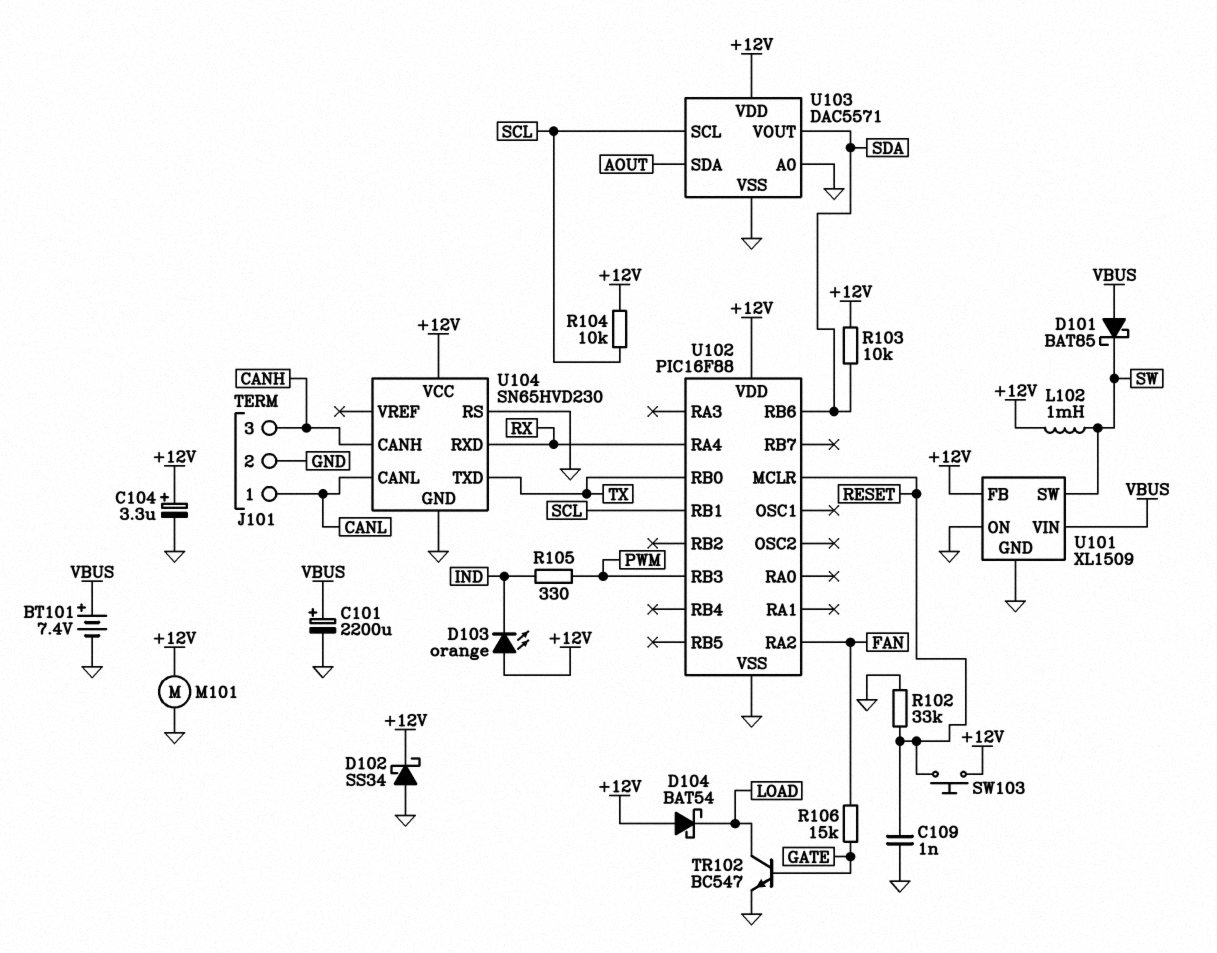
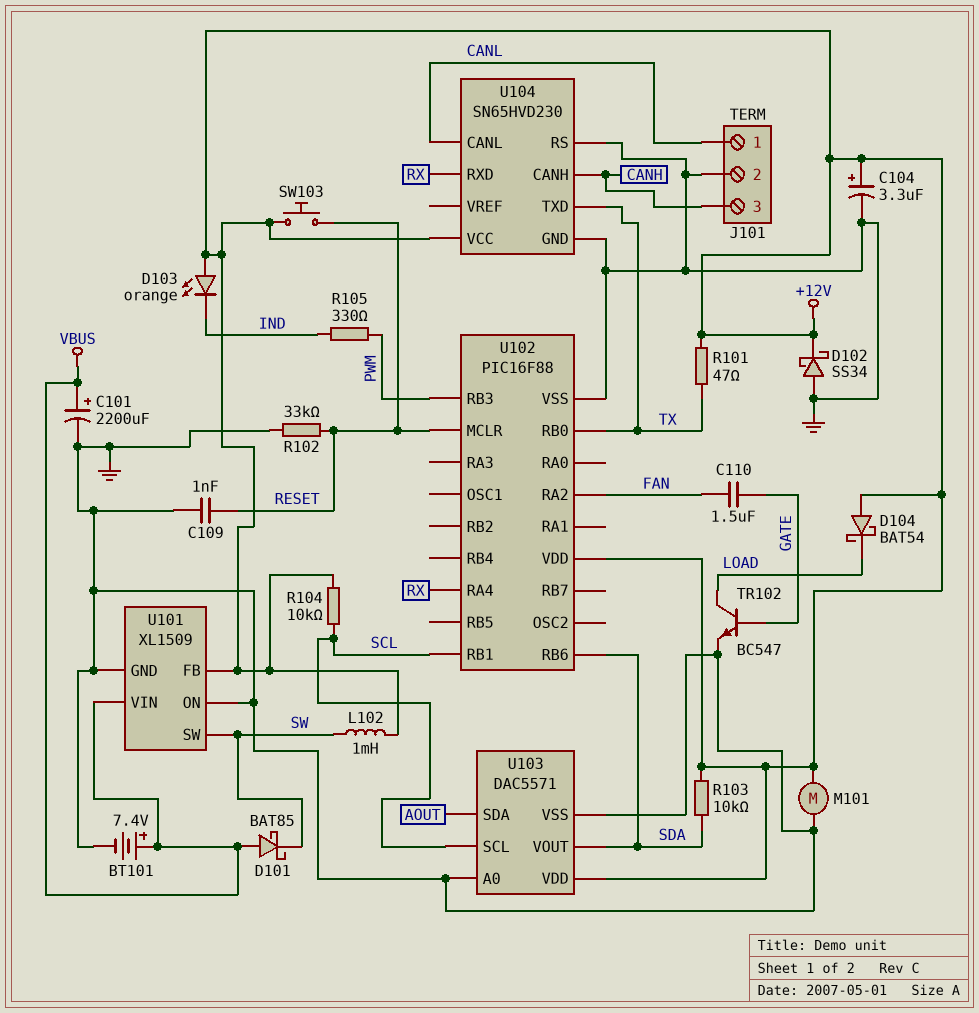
C110: none -> 1.5uF (FAN, GATE)
R101: none -> 47 (+12V, TX)
R106: 15k (FAN, GATE) -> none

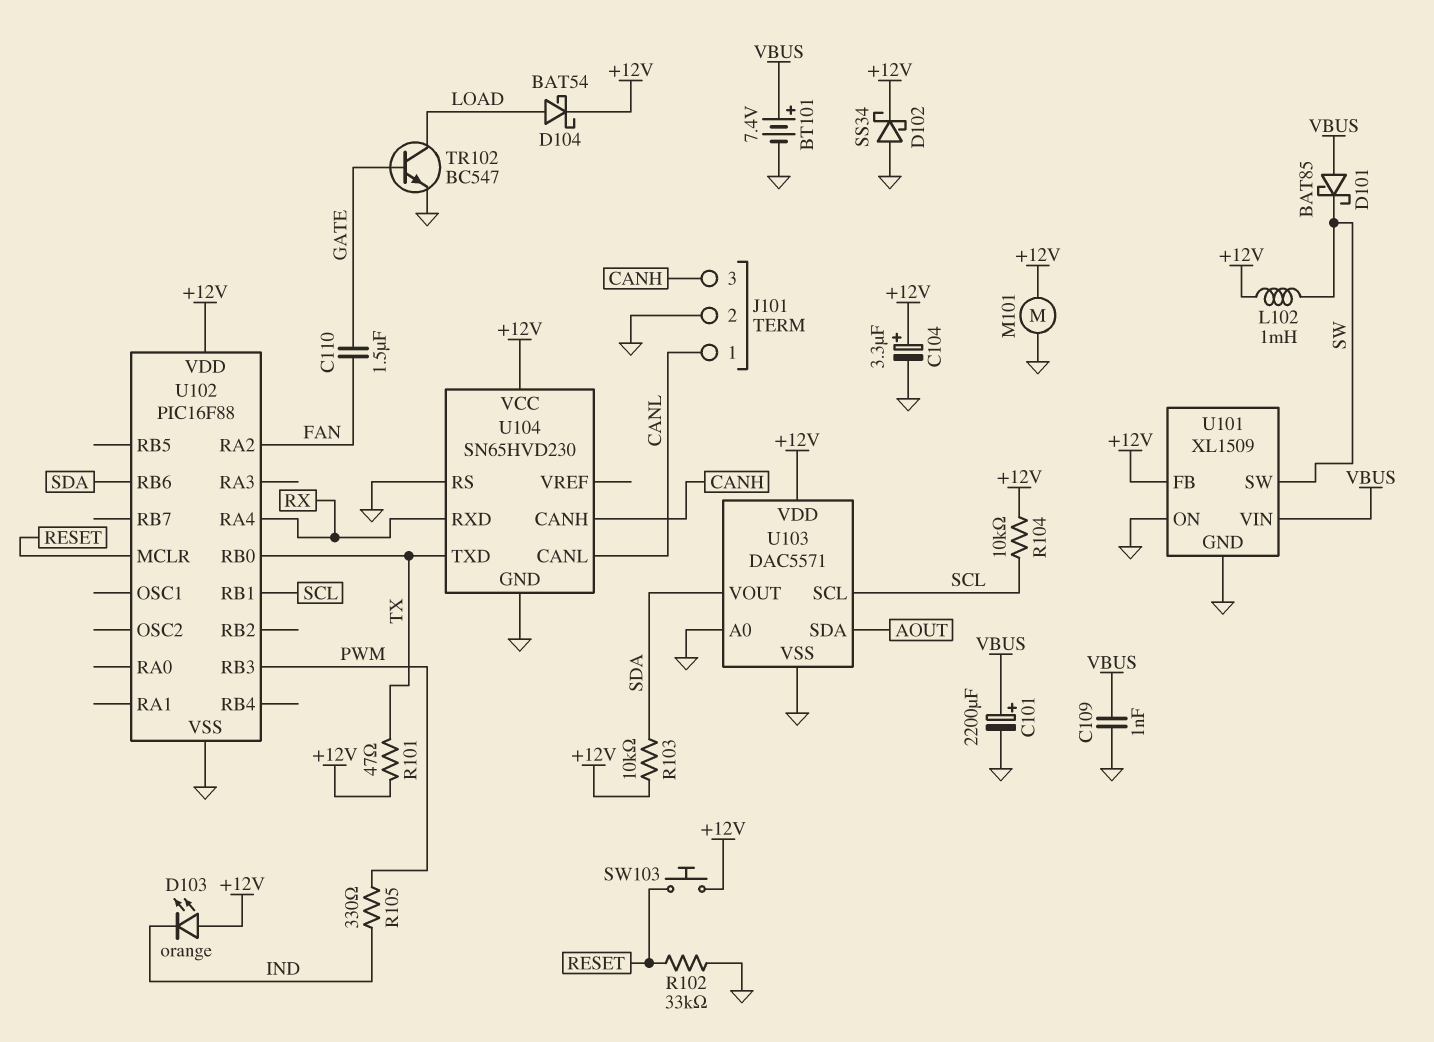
C109: 1nF (GND, RESET) -> 1nF (GND, VBUS)
D104: schottky BAT54 (A +12V, K LOAD) -> schottky BAT54 (A LOAD, K +12V)

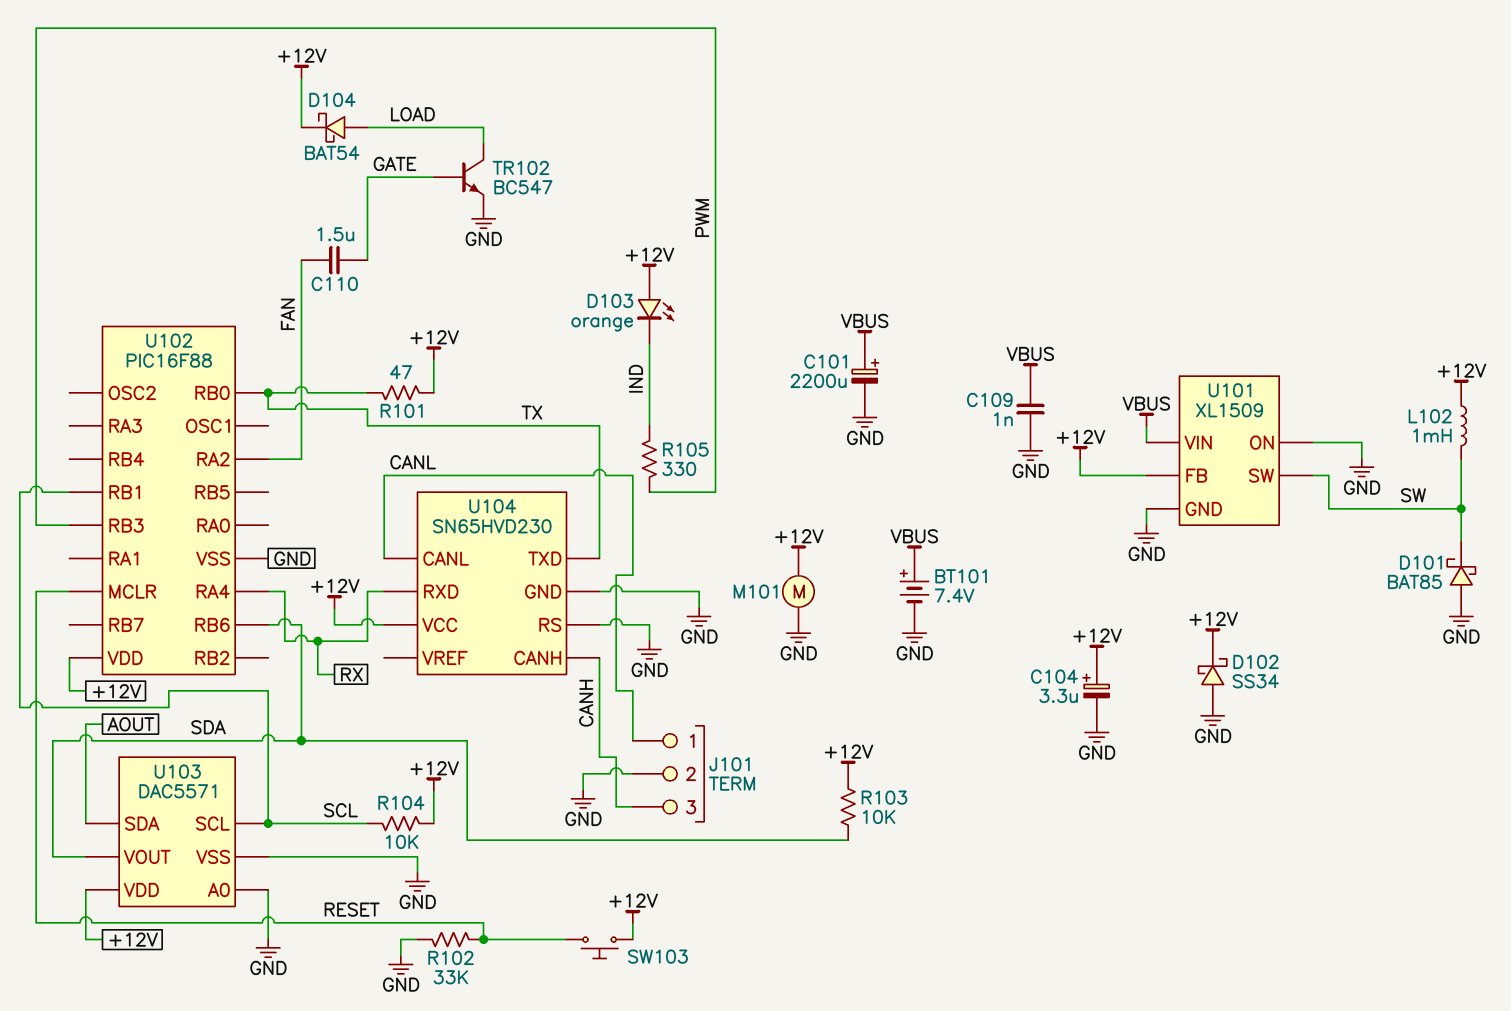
D101: schottky BAT85 (A VBUS, K SW) -> schottky BAT85 (A GND, K SW)

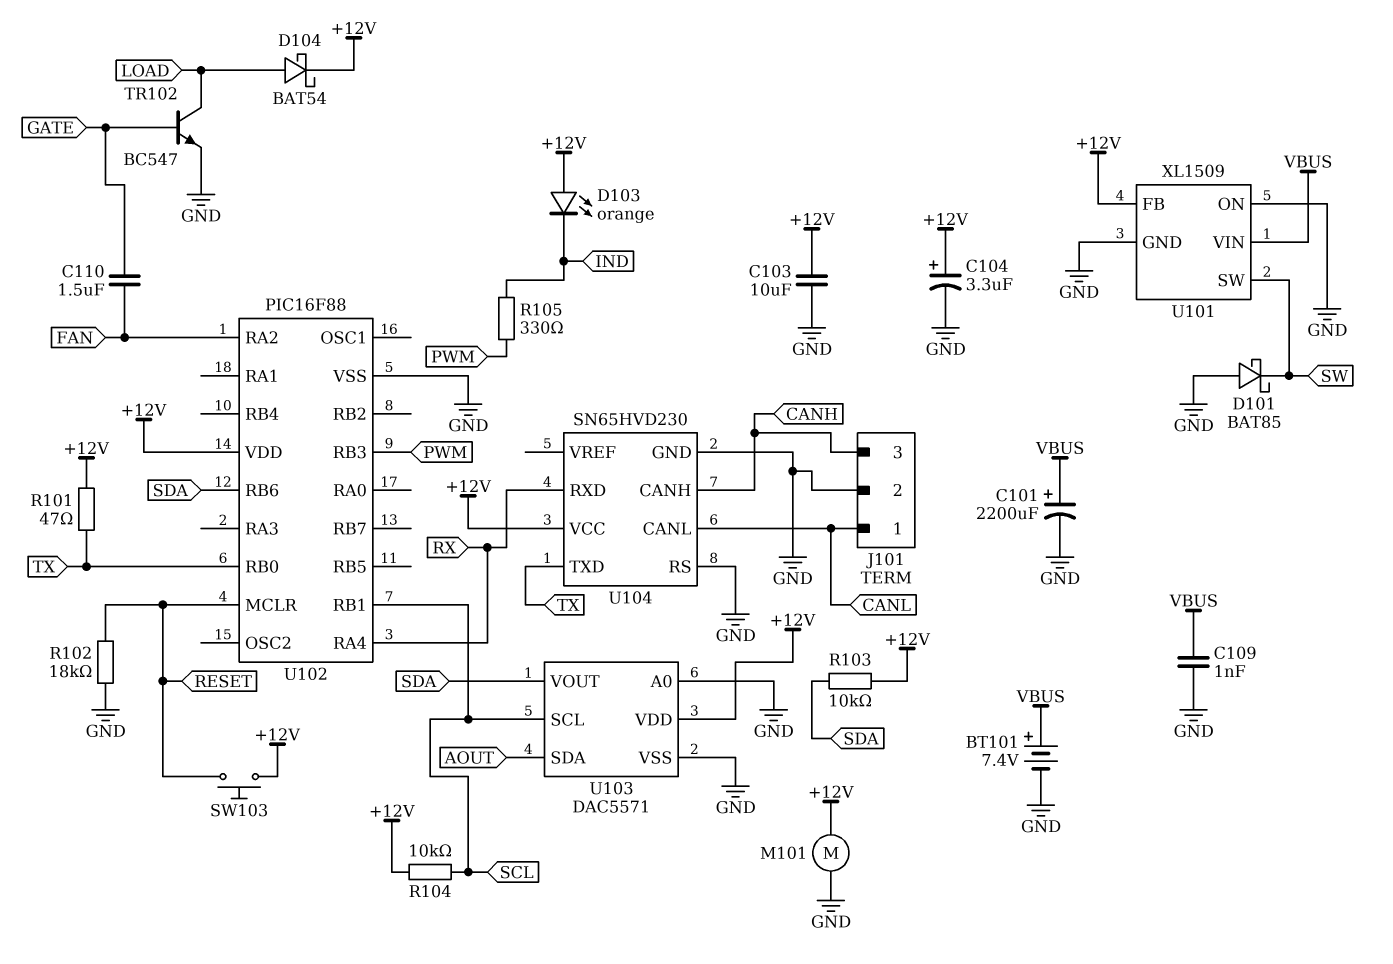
C103: none -> 10uF (+12V, GND)
D102: schottky SS34 (A GND, K +12V) -> none
L102: 1mH (+12V, SW) -> none
R102: 33k (GND, RESET) -> 18k (GND, RESET)

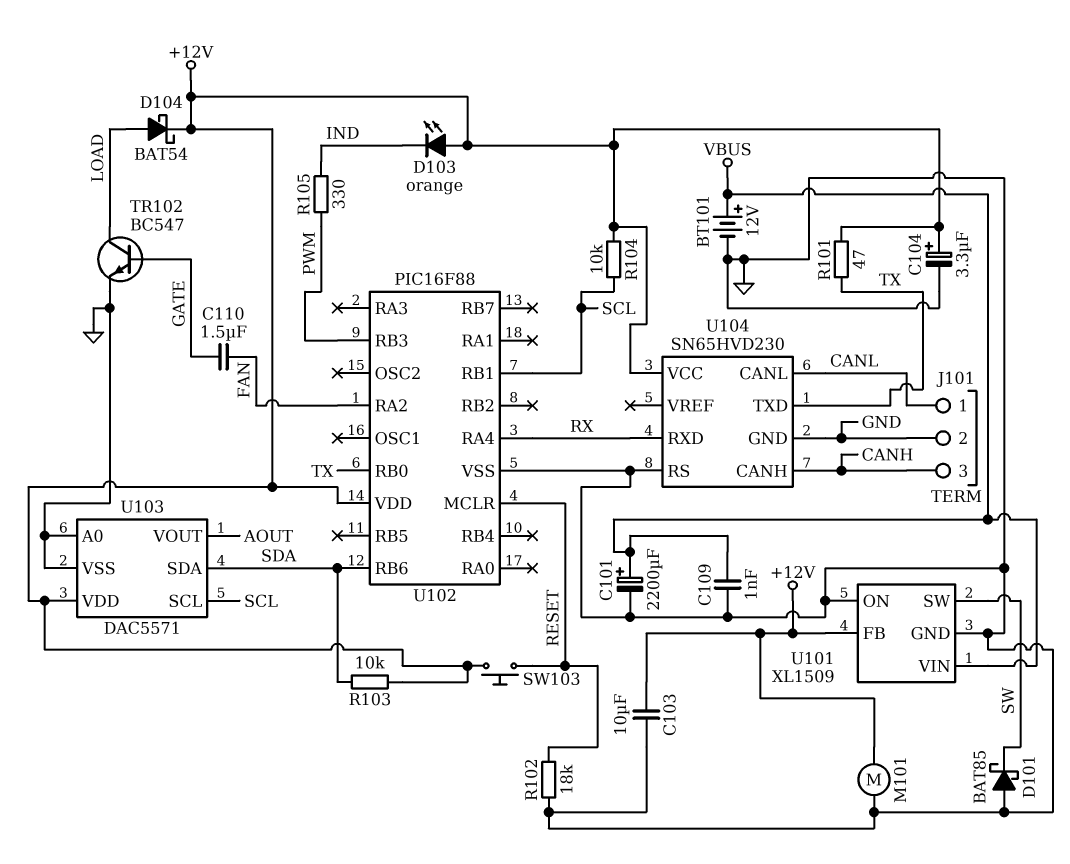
BT101: 7.4V (plus VBUS, minus GND) -> 12V (plus VBUS, minus GND)
U103 pin SDA: AOUT -> SDA
U103 pin VOUT: SDA -> AOUT

